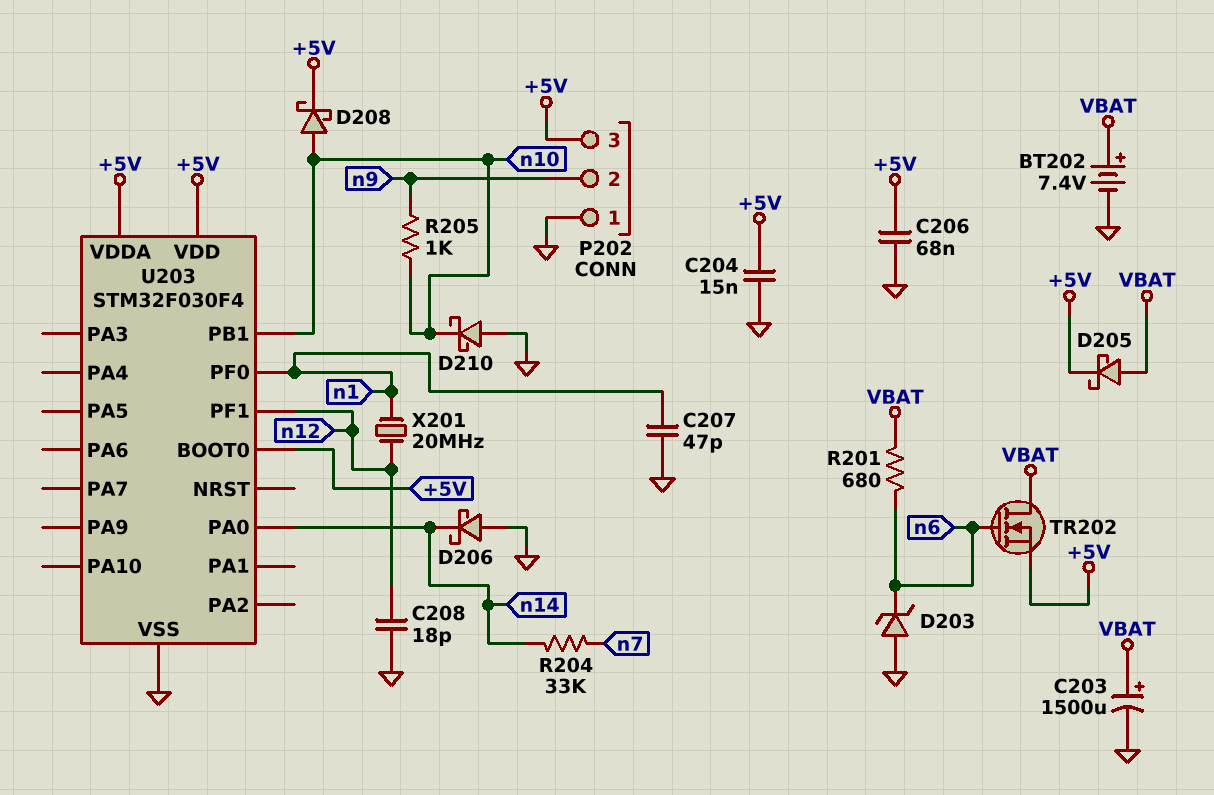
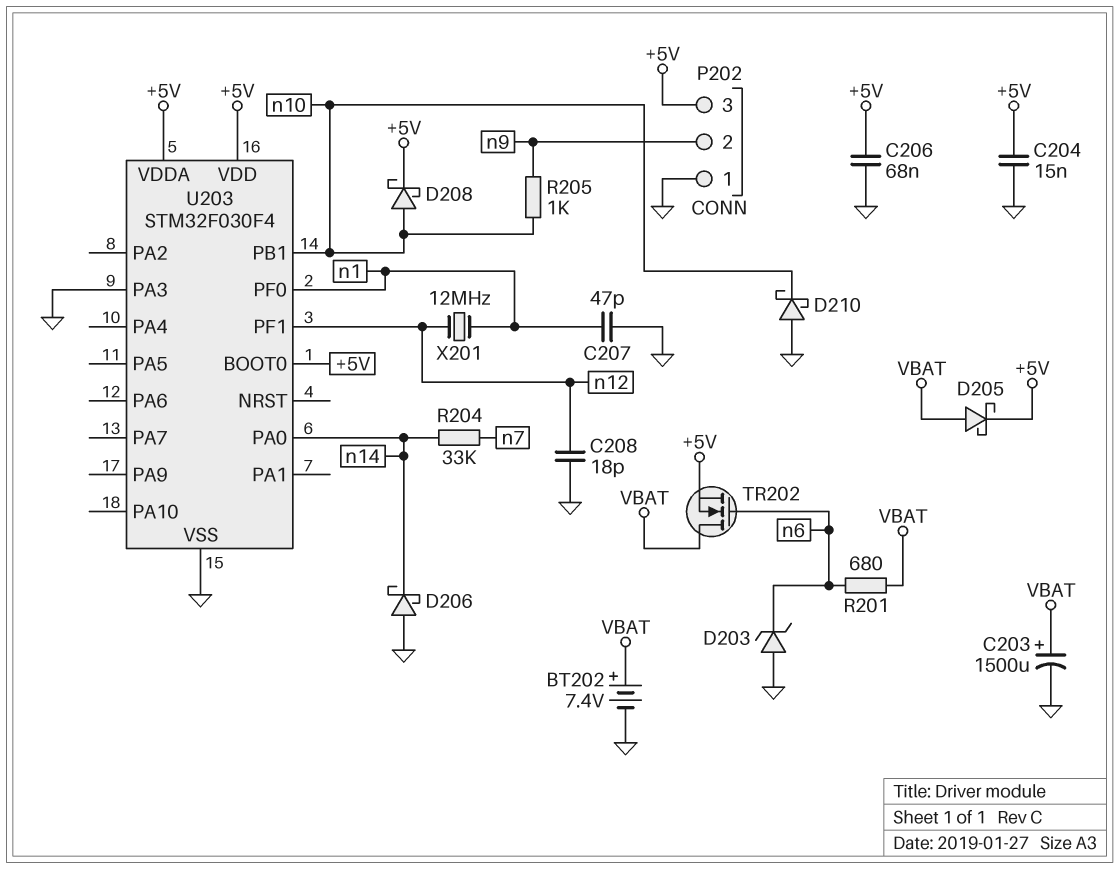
U203 pin PA3: none -> GND
X201: 20MHz (n1, n12) -> 12MHz (n1, n12)

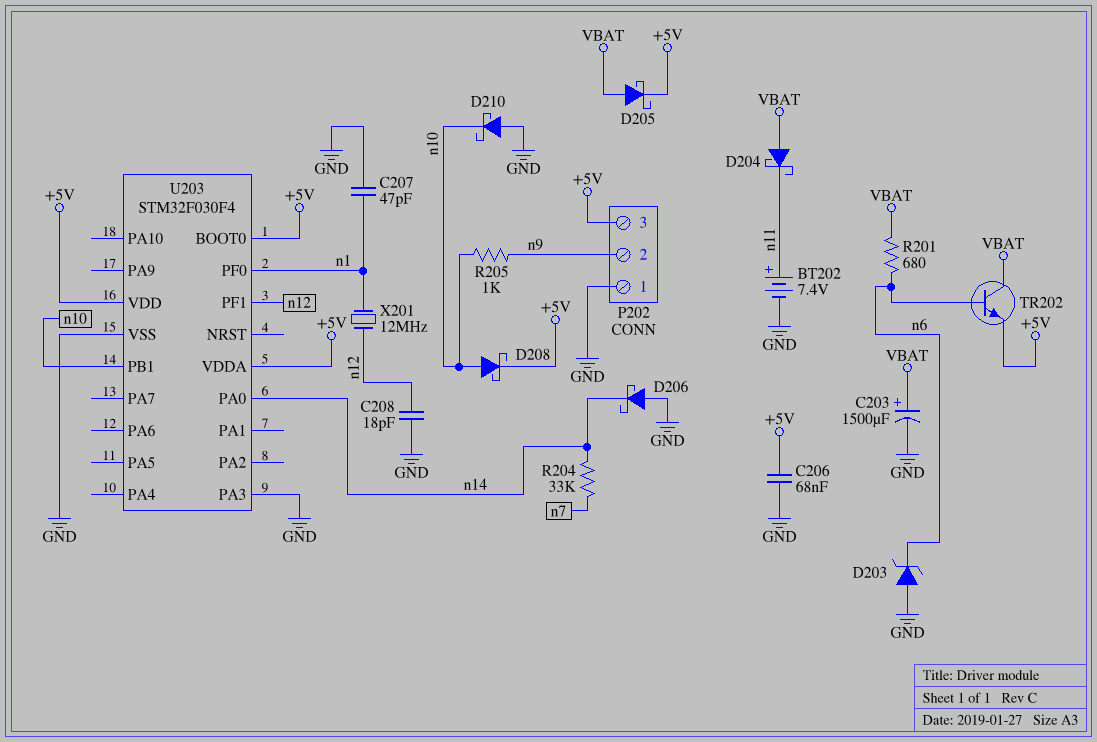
BT202: 7.4V (plus VBAT, minus GND) -> 7.4V (plus n11, minus GND)
C204: 15nF (+5V, GND) -> none
D204: none -> schottky (A VBAT, K n11)
TR202: NMOS (G n6, D VBAT, S +5V) -> NPN (B n6, C VBAT, E +5V)

